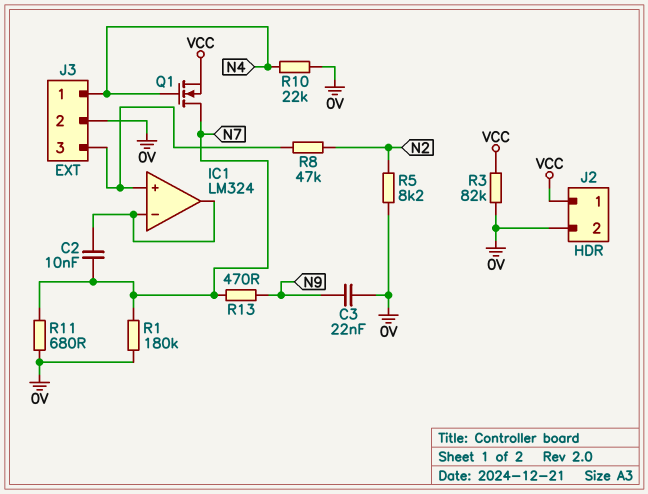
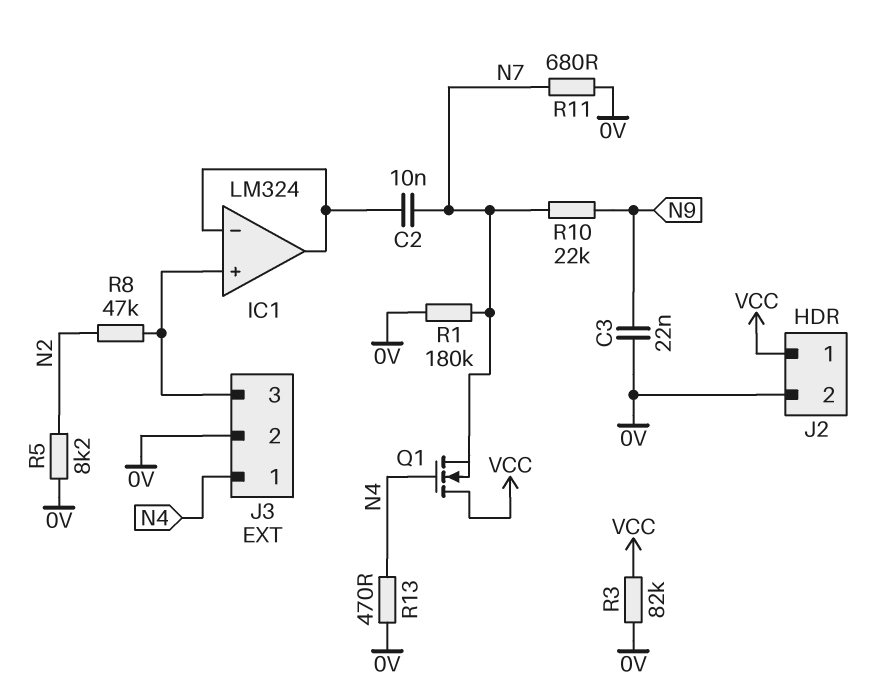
Q1: NMOS (G N4, D N7, S VCC) -> NMOS (G N4, D VCC, S N7)
R10: 22k (0V, N4) -> 22k (N7, N9)
R13: 470 (N7, N9) -> 470 (0V, N4)

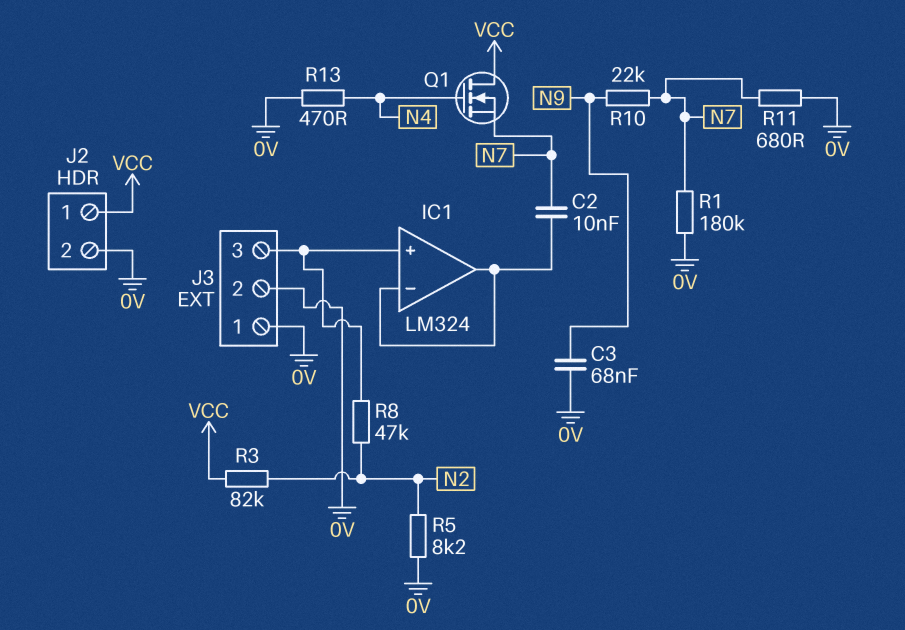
C3: 22nF (0V, N9) -> 68nF (0V, N9)
J3 pin 1: N4 -> 0V
R3: 82k (0V, VCC) -> 82k (N2, VCC)

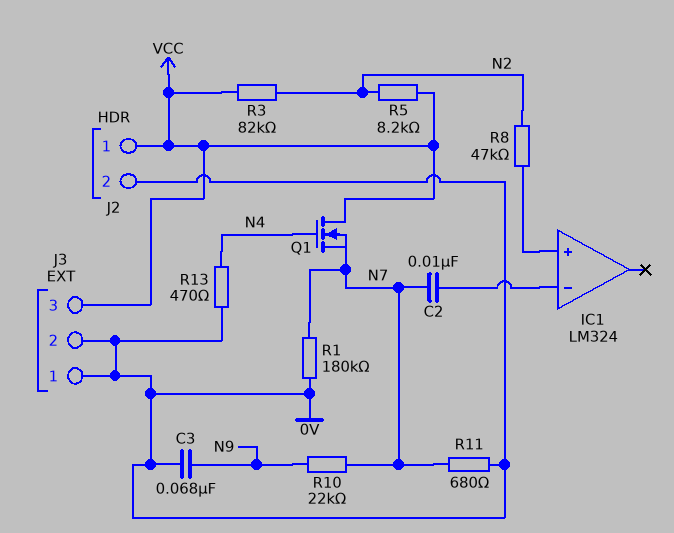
IC1 pin out: IC1/in- -> none
J3 pin 3: IC1/in+ -> VCC
R5: 8.2k (0V, N2) -> 8.2k (N2, VCC)

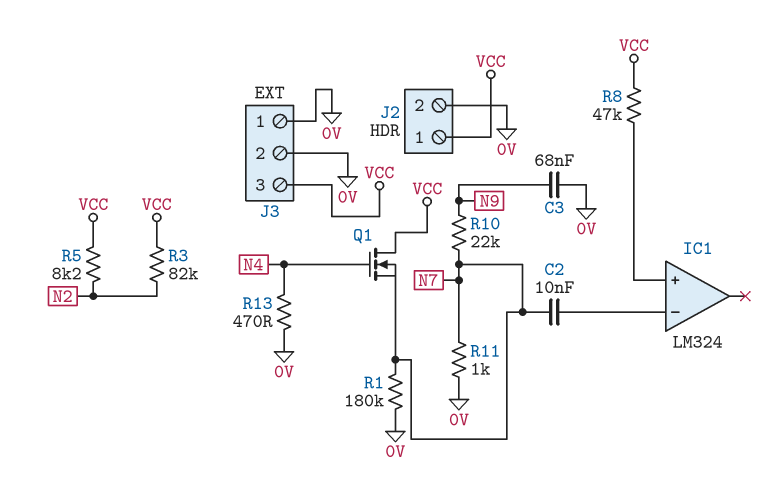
R8: 47k (IC1/in+, N2) -> 47k (IC1/in+, VCC)
R11: 680 (0V, N7) -> 1k (0V, N7)

